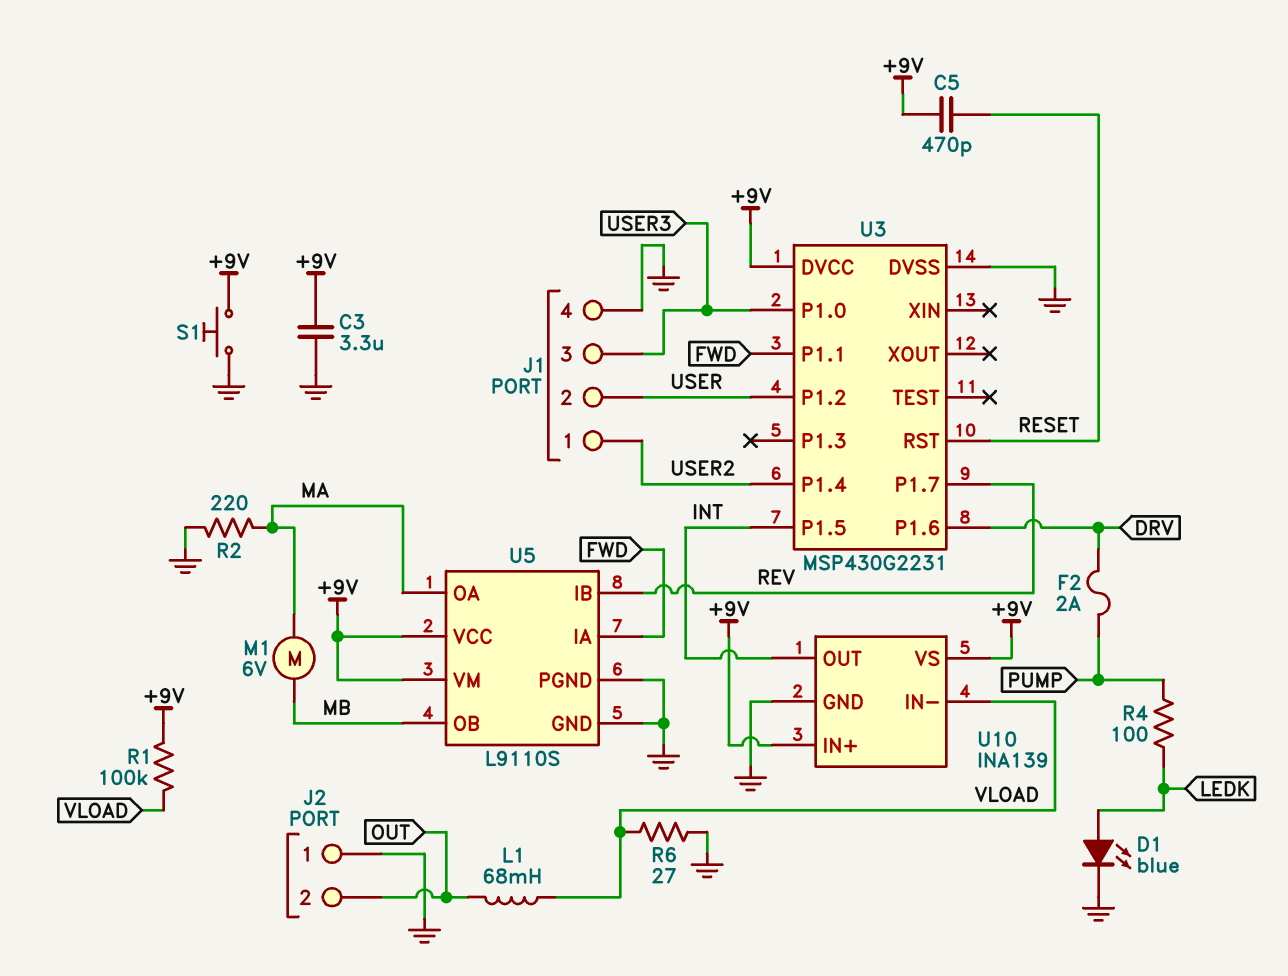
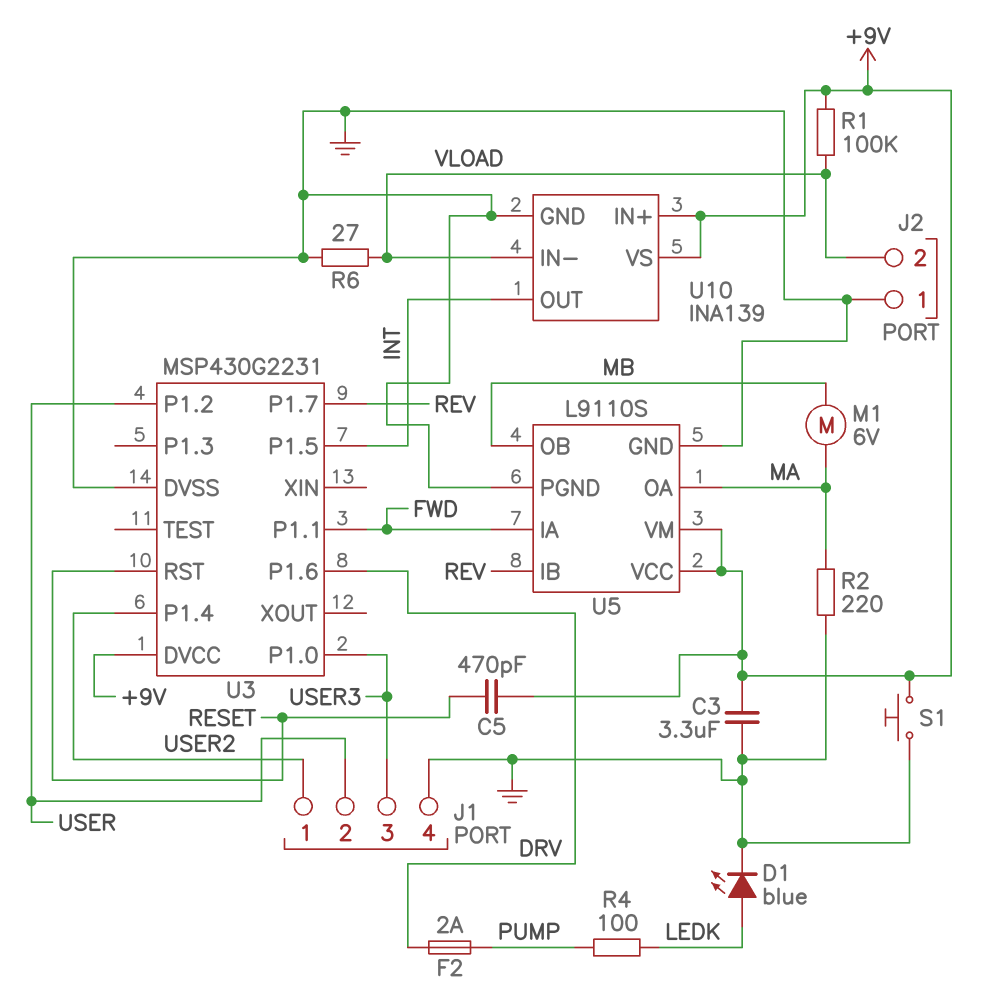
J2 pin 2: OUT -> VLOAD
L1: 68mH (OUT, VLOAD) -> none

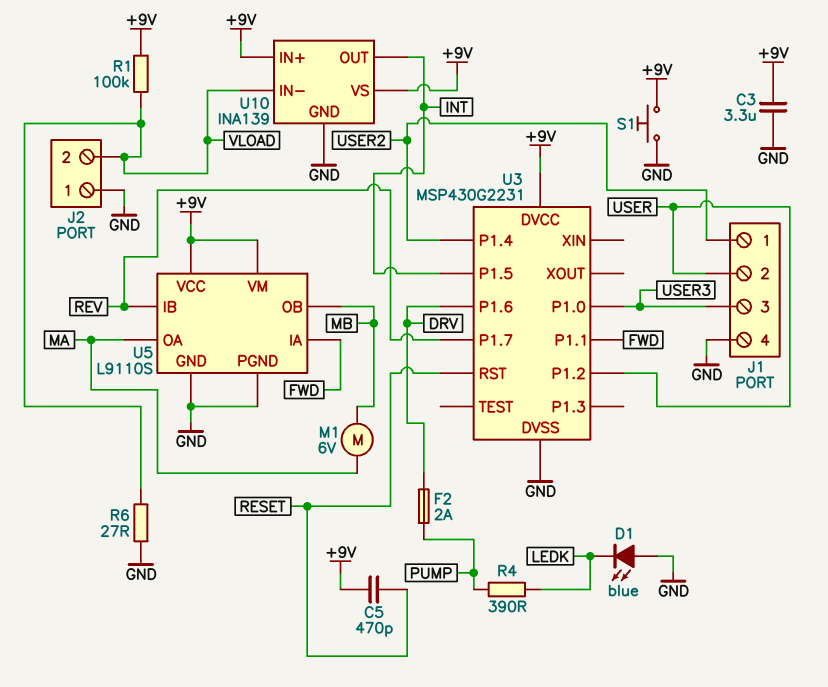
D1: LED blue (A LEDK, K GND) -> LED blue (A GND, K LEDK)
R2: 220 (GND, MA) -> none
R4: 100 (LEDK, PUMP) -> 390 (LEDK, PUMP)

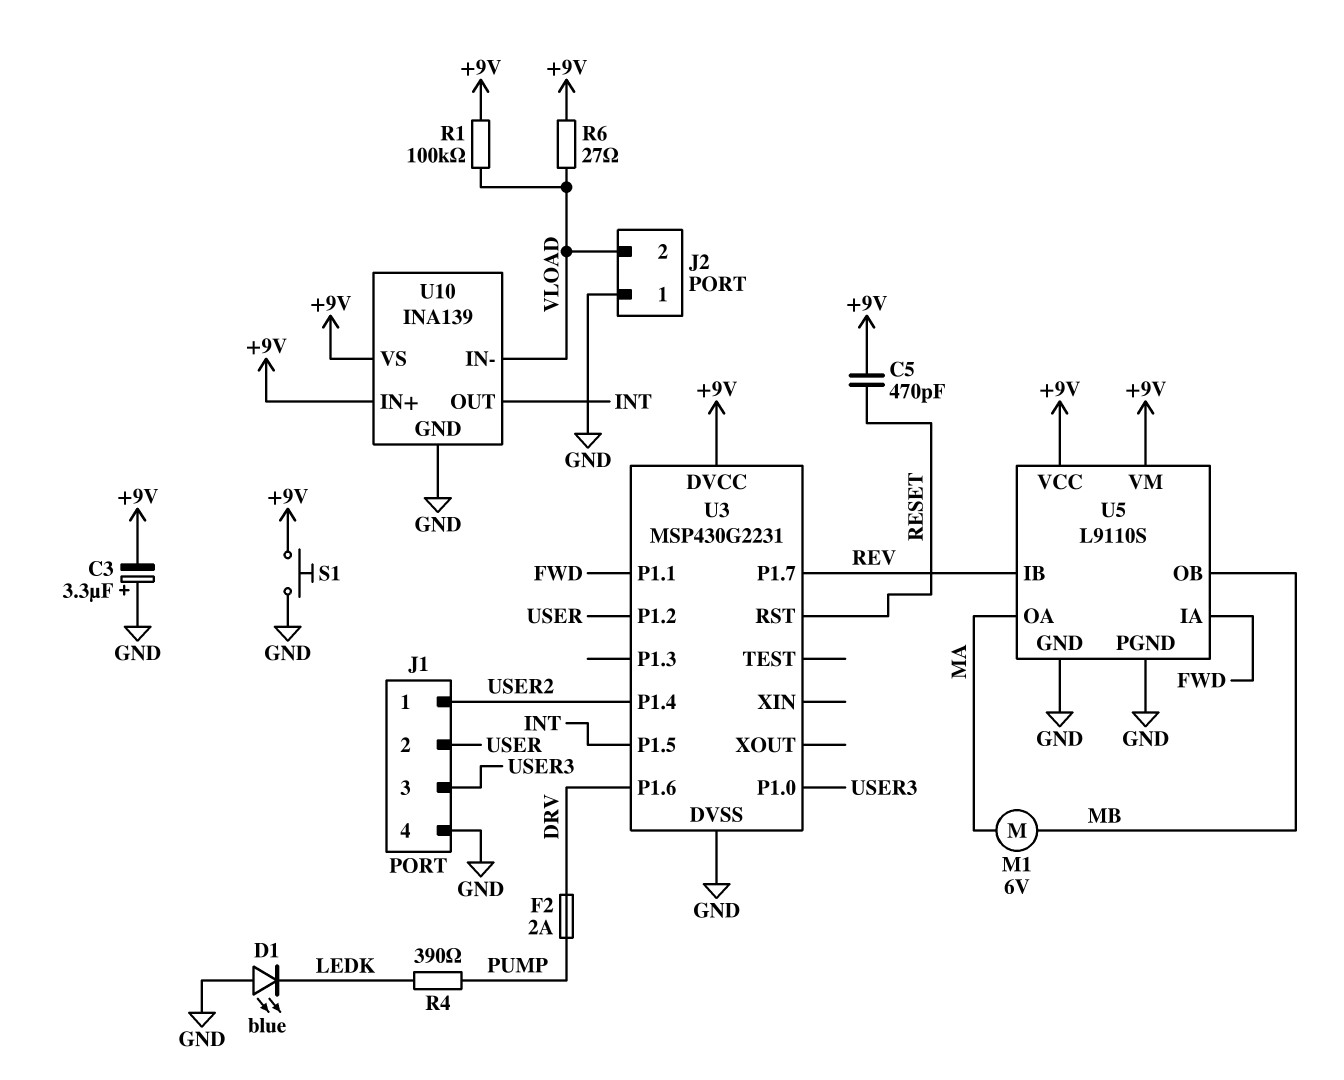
C3: 3.3uF (+9V, GND) -> 3.3uF (plus GND, minus +9V)
R6: 27 (GND, VLOAD) -> 27 (+9V, VLOAD)

